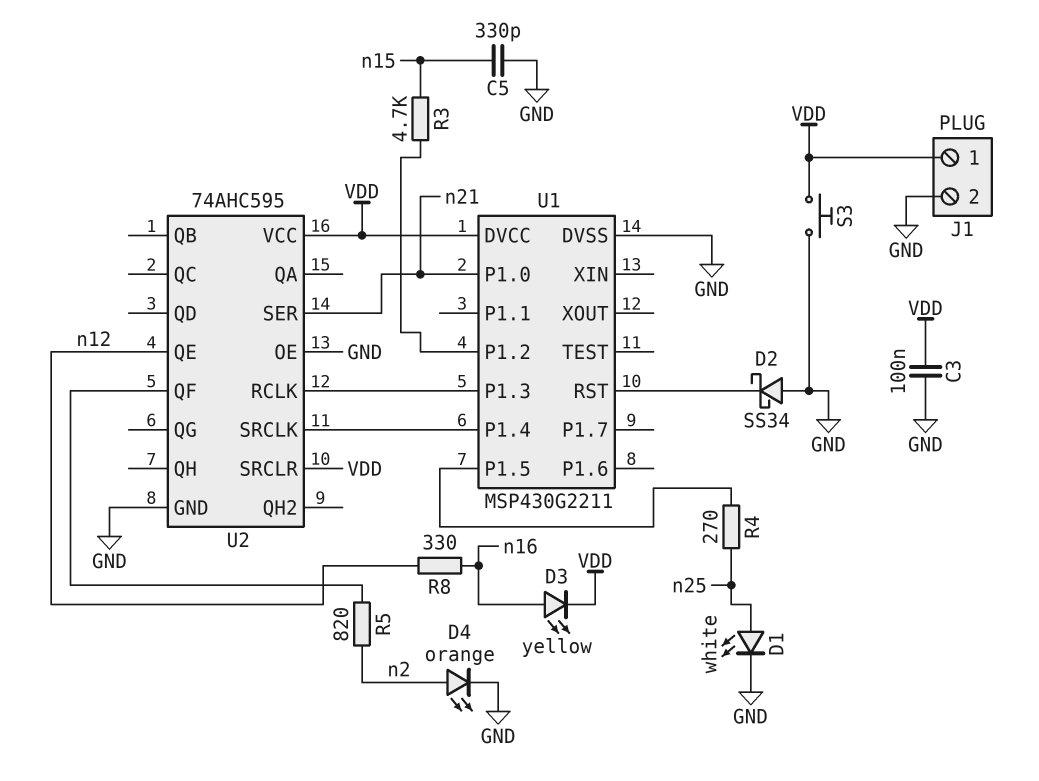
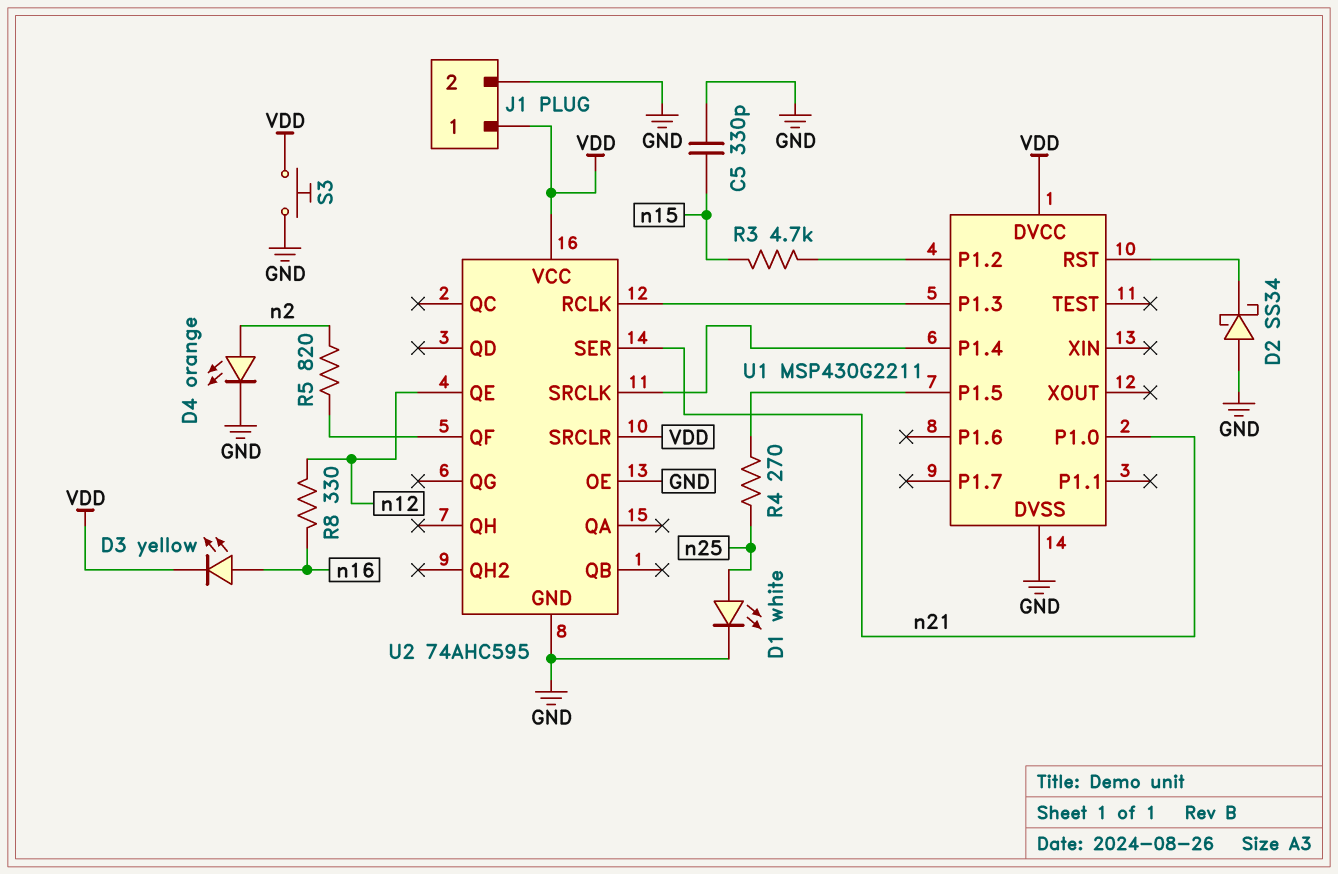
C3: 100nF (GND, VDD) -> none

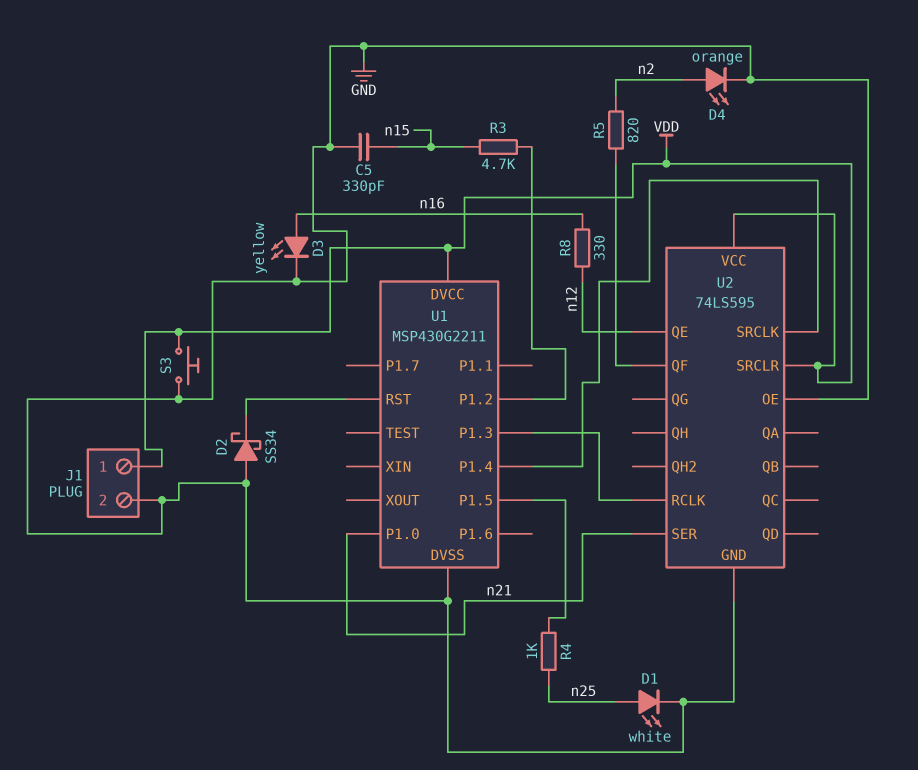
D3: LED yellow (A n16, K VDD) -> LED yellow (A n16, K GND)
R4: 270 (U1/P1.5, n25) -> 1k (U1/P1.5, n25)
U2: 74AHC595 -> 74LS595

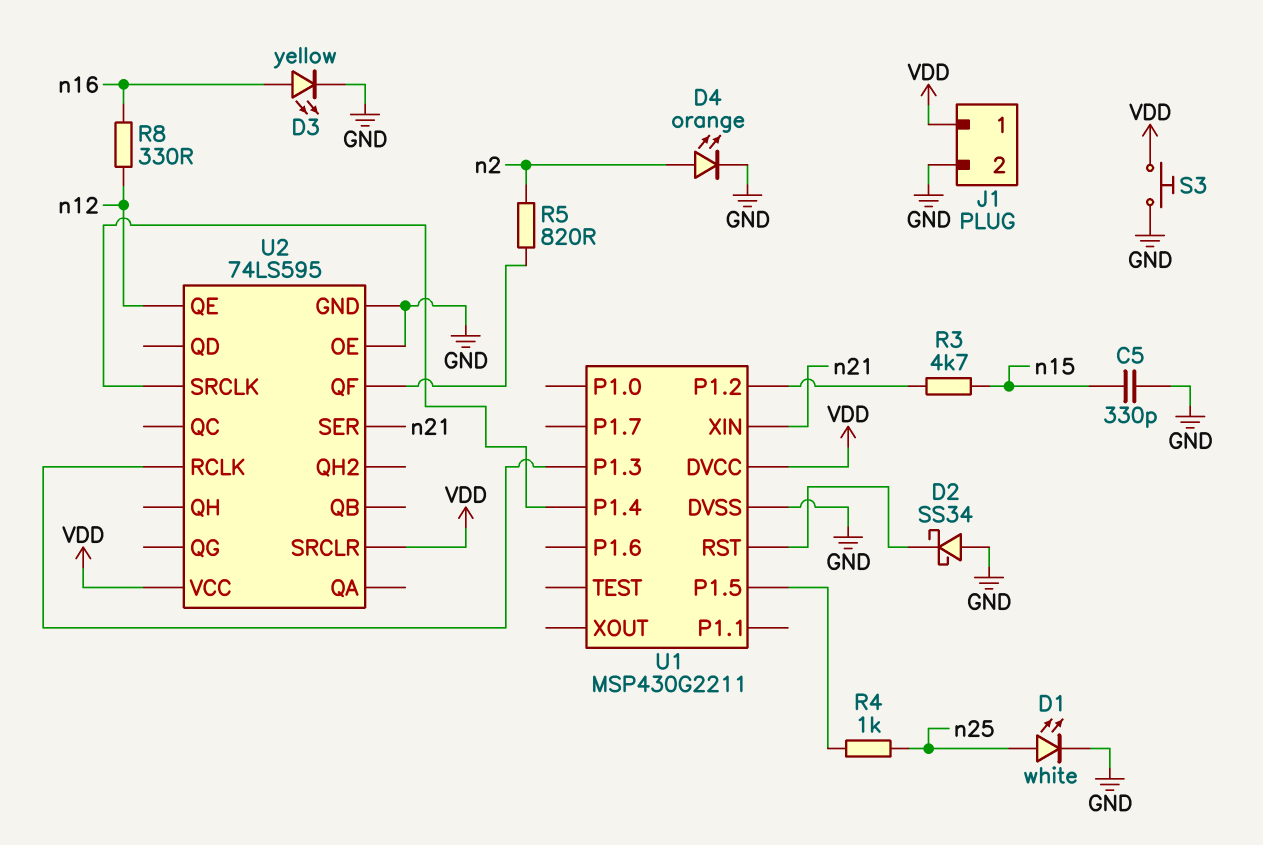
U1 pin P1.0: n21 -> none
U1 pin XIN: none -> n21

